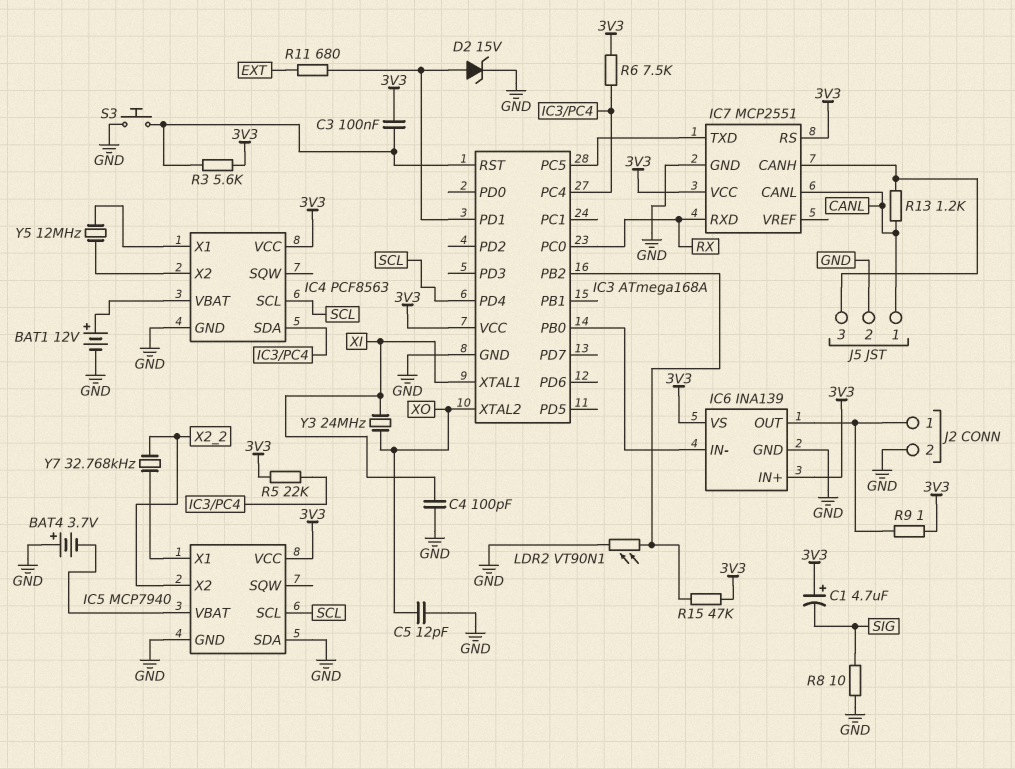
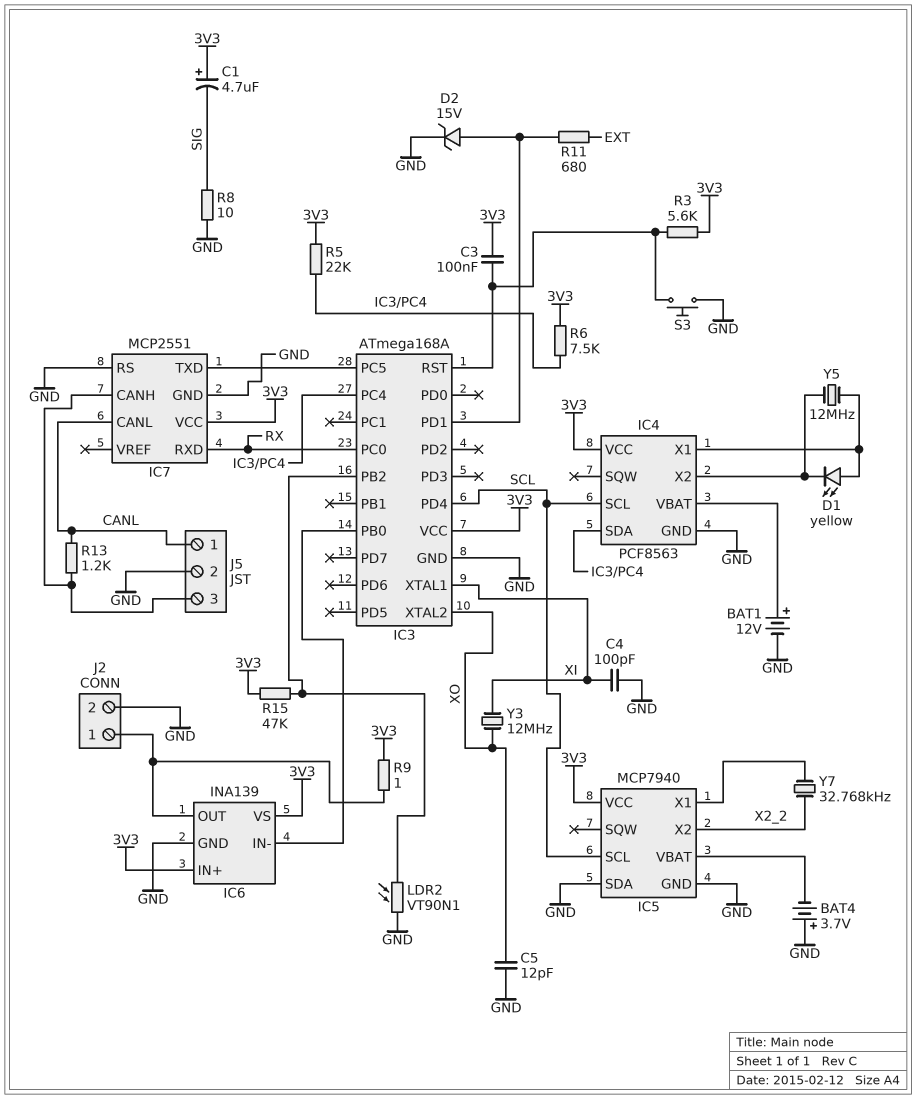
D1: none -> LED yellow (A IC4/X1, K IC4/X2)
IC7 pin RS: 3V3 -> GND
Y3: 24MHz (XI, XO) -> 12MHz (XI, XO)

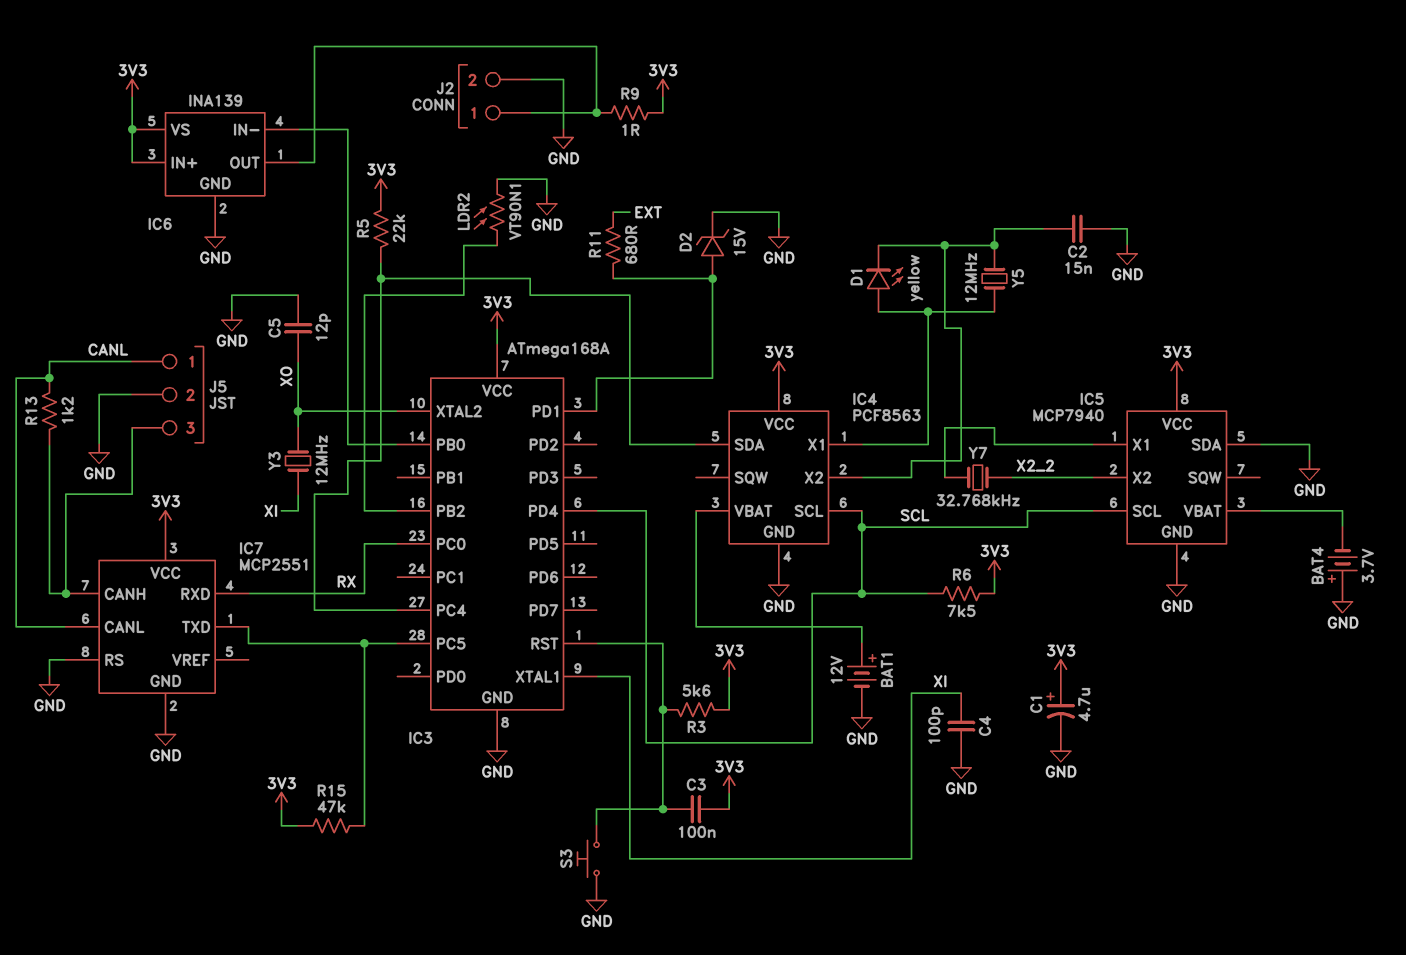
C1: 4.7uF (plus 3V3, minus SIG) -> 4.7uF (plus 3V3, minus GND)
C2: none -> 15nF (GND, IC4/X2)
R6: 7.5k (3V3, IC3/PC4) -> 7.5k (3V3, SCL)
R8: 10 (GND, SIG) -> none
R15: 47k (3V3, IC3/PB2) -> 47k (3V3, IC3/PC5)

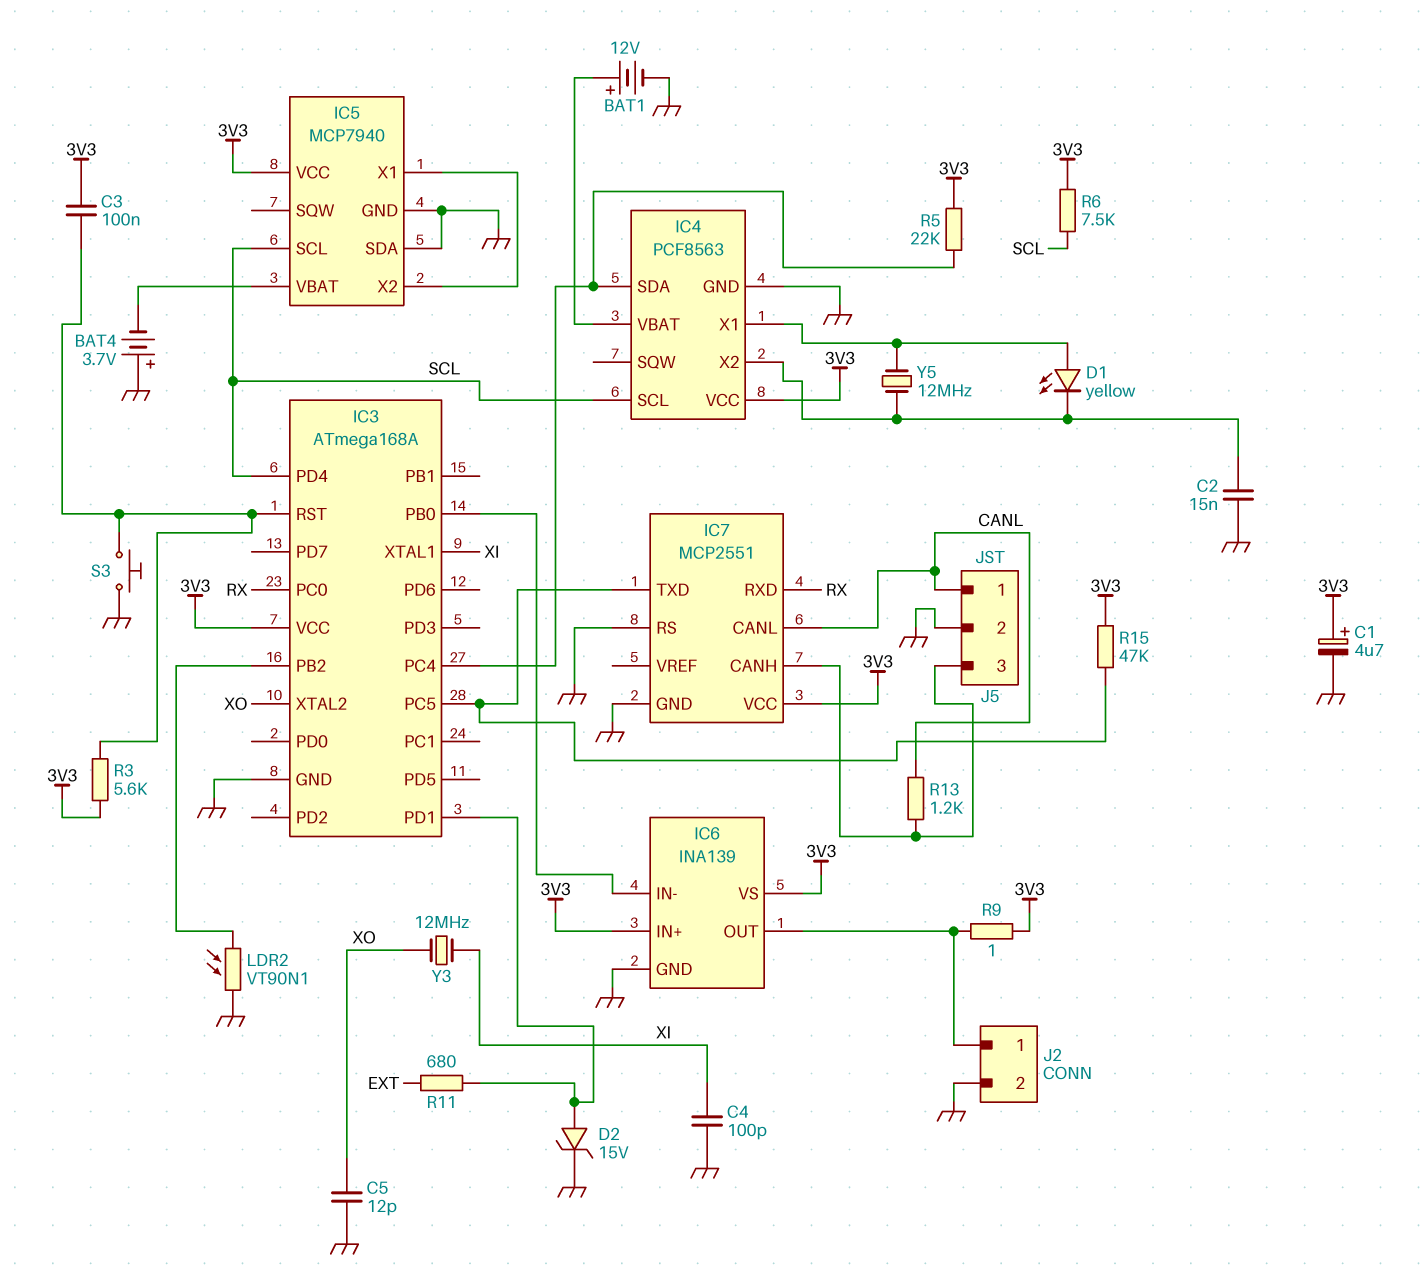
IC5 pin X2: X2_2 -> IC5/X1
Y7: 32.768kHz (IC5/X1, X2_2) -> none

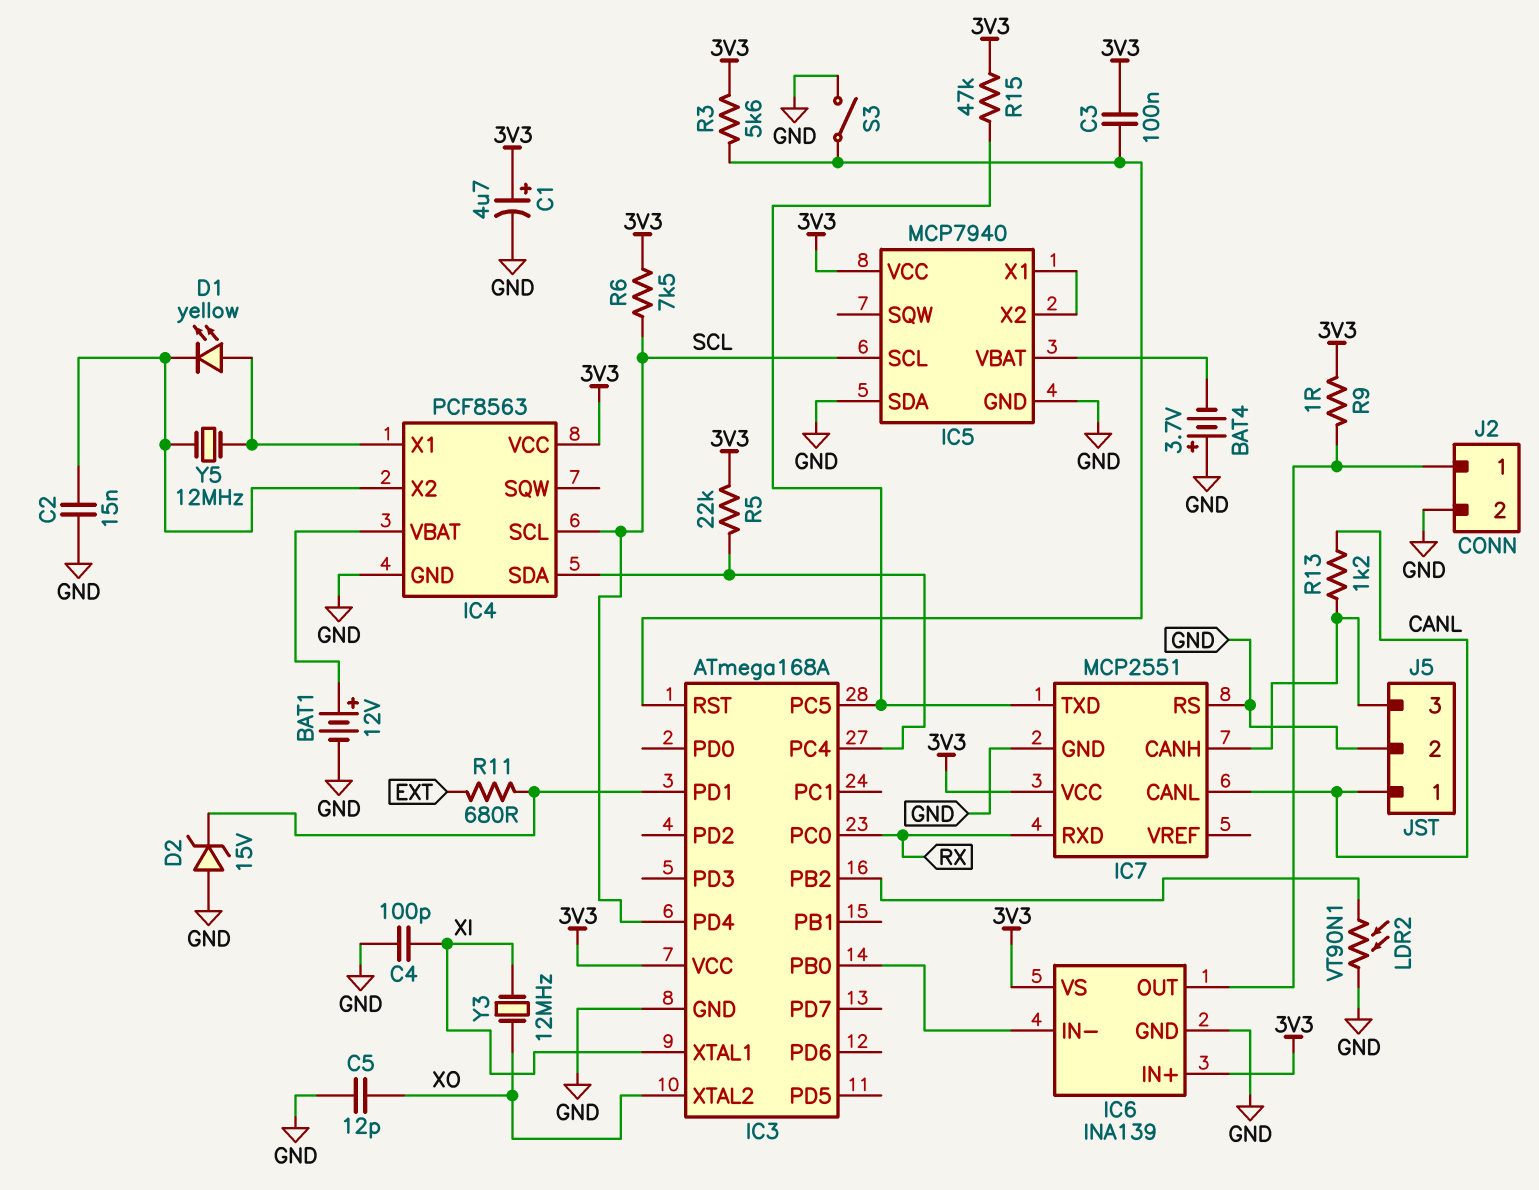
D2: zener 15V (A IC3/PD1, K GND) -> zener 15V (A GND, K IC3/PD1)
S3: button (GND, IC3/RST) -> switch (GND, IC3/RST)

